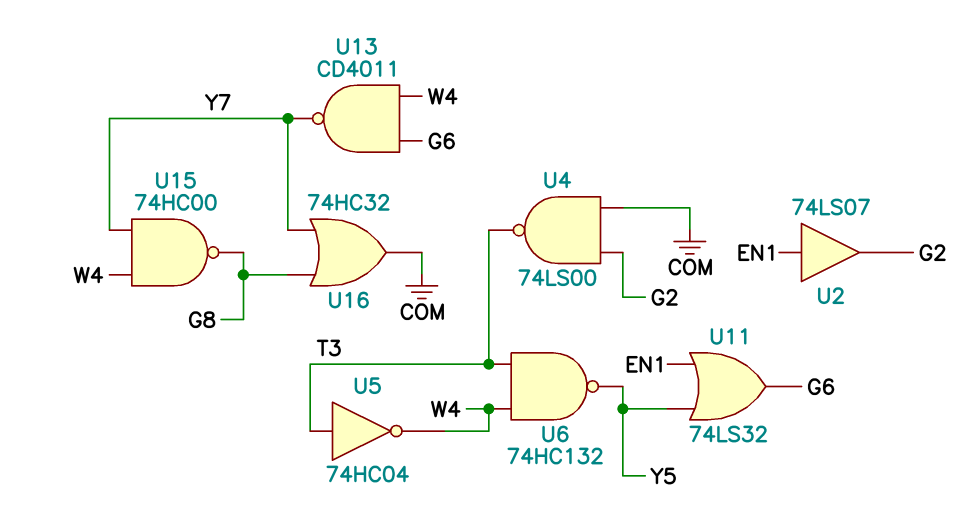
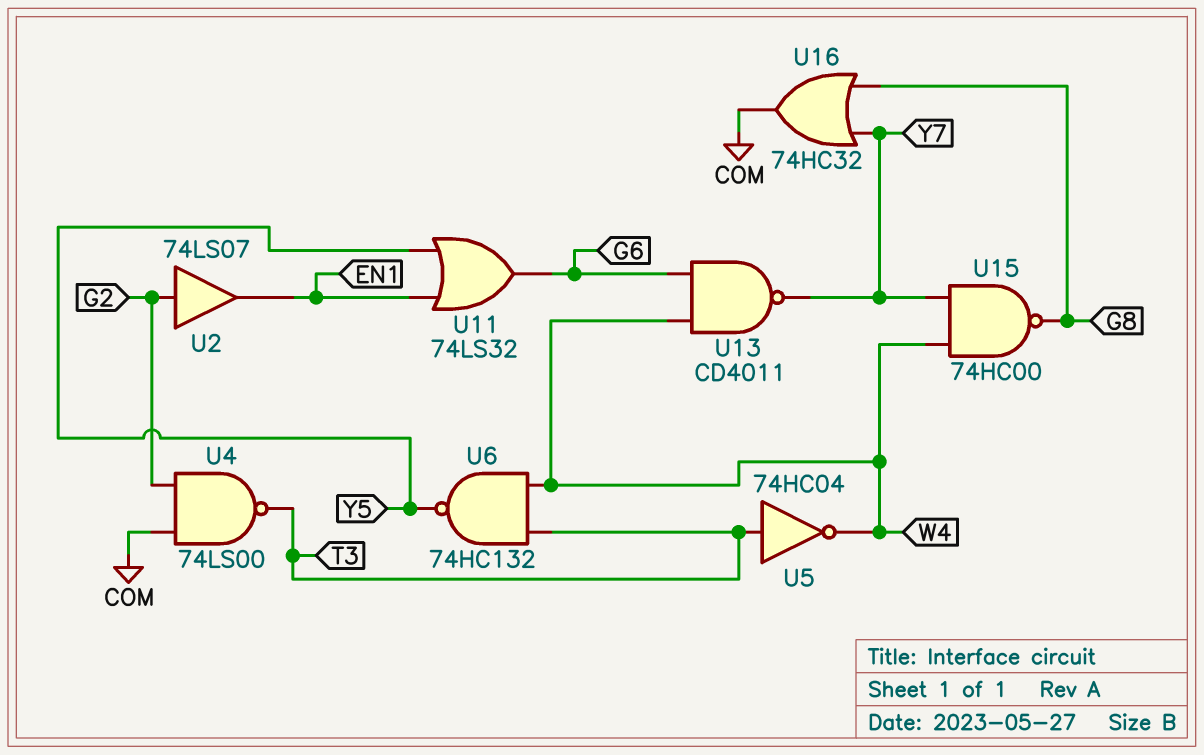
U2: buffer 74LS07 (in EN1, out G2) -> buffer 74LS07 (in G2, out EN1)

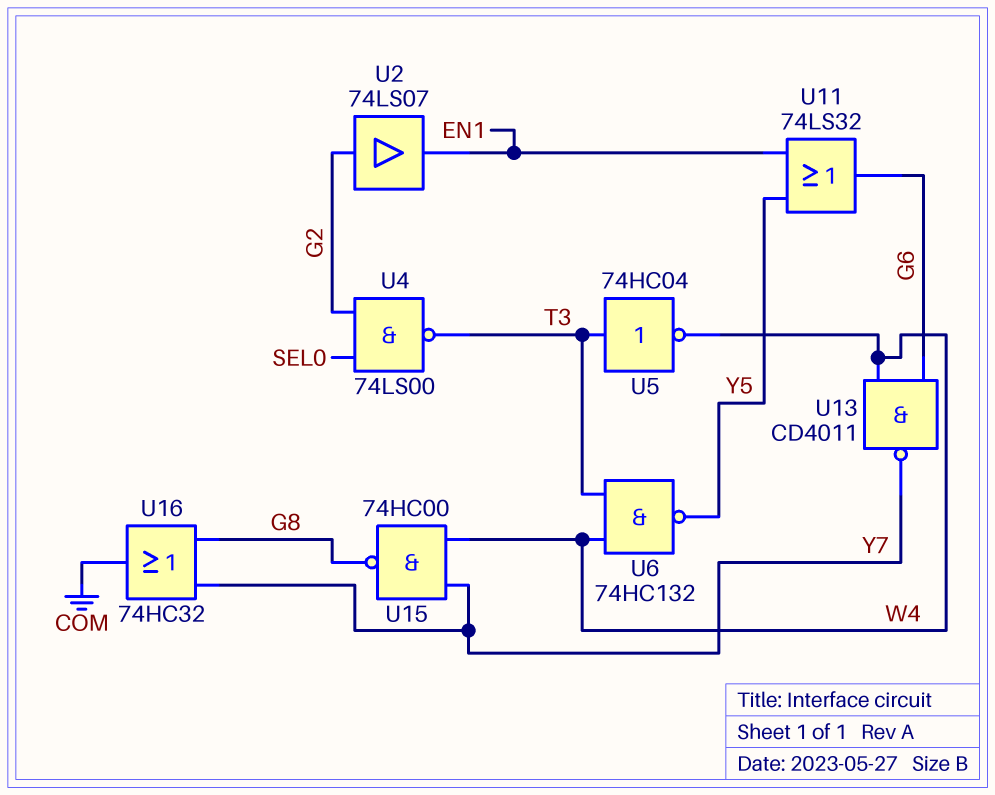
U4: NAND 74LS00 (in COM, in G2, out T3) -> NAND 74LS00 (in G2, in SEL0, out T3)

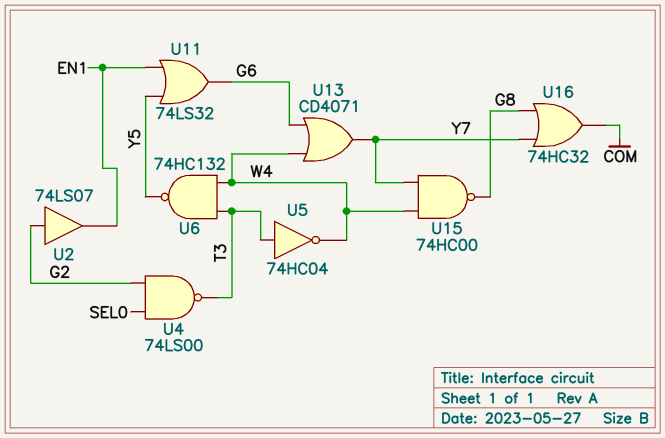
U13: NAND CD4011 (in G6, in W4, out Y7) -> OR CD4071 (in G6, in W4, out Y7)

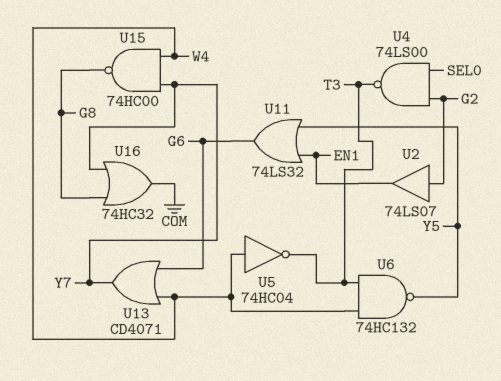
U5: NOT 74HC04 (in T3, out W4) -> NOT 74HC04 (in W4, out T3)

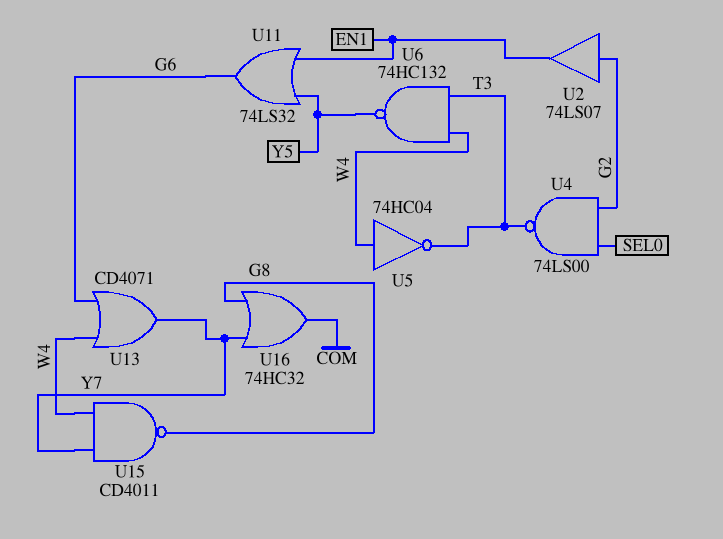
U15: NAND 74HC00 (in W4, in Y7, out G8) -> NAND CD4011 (in W4, in Y7, out G8)

